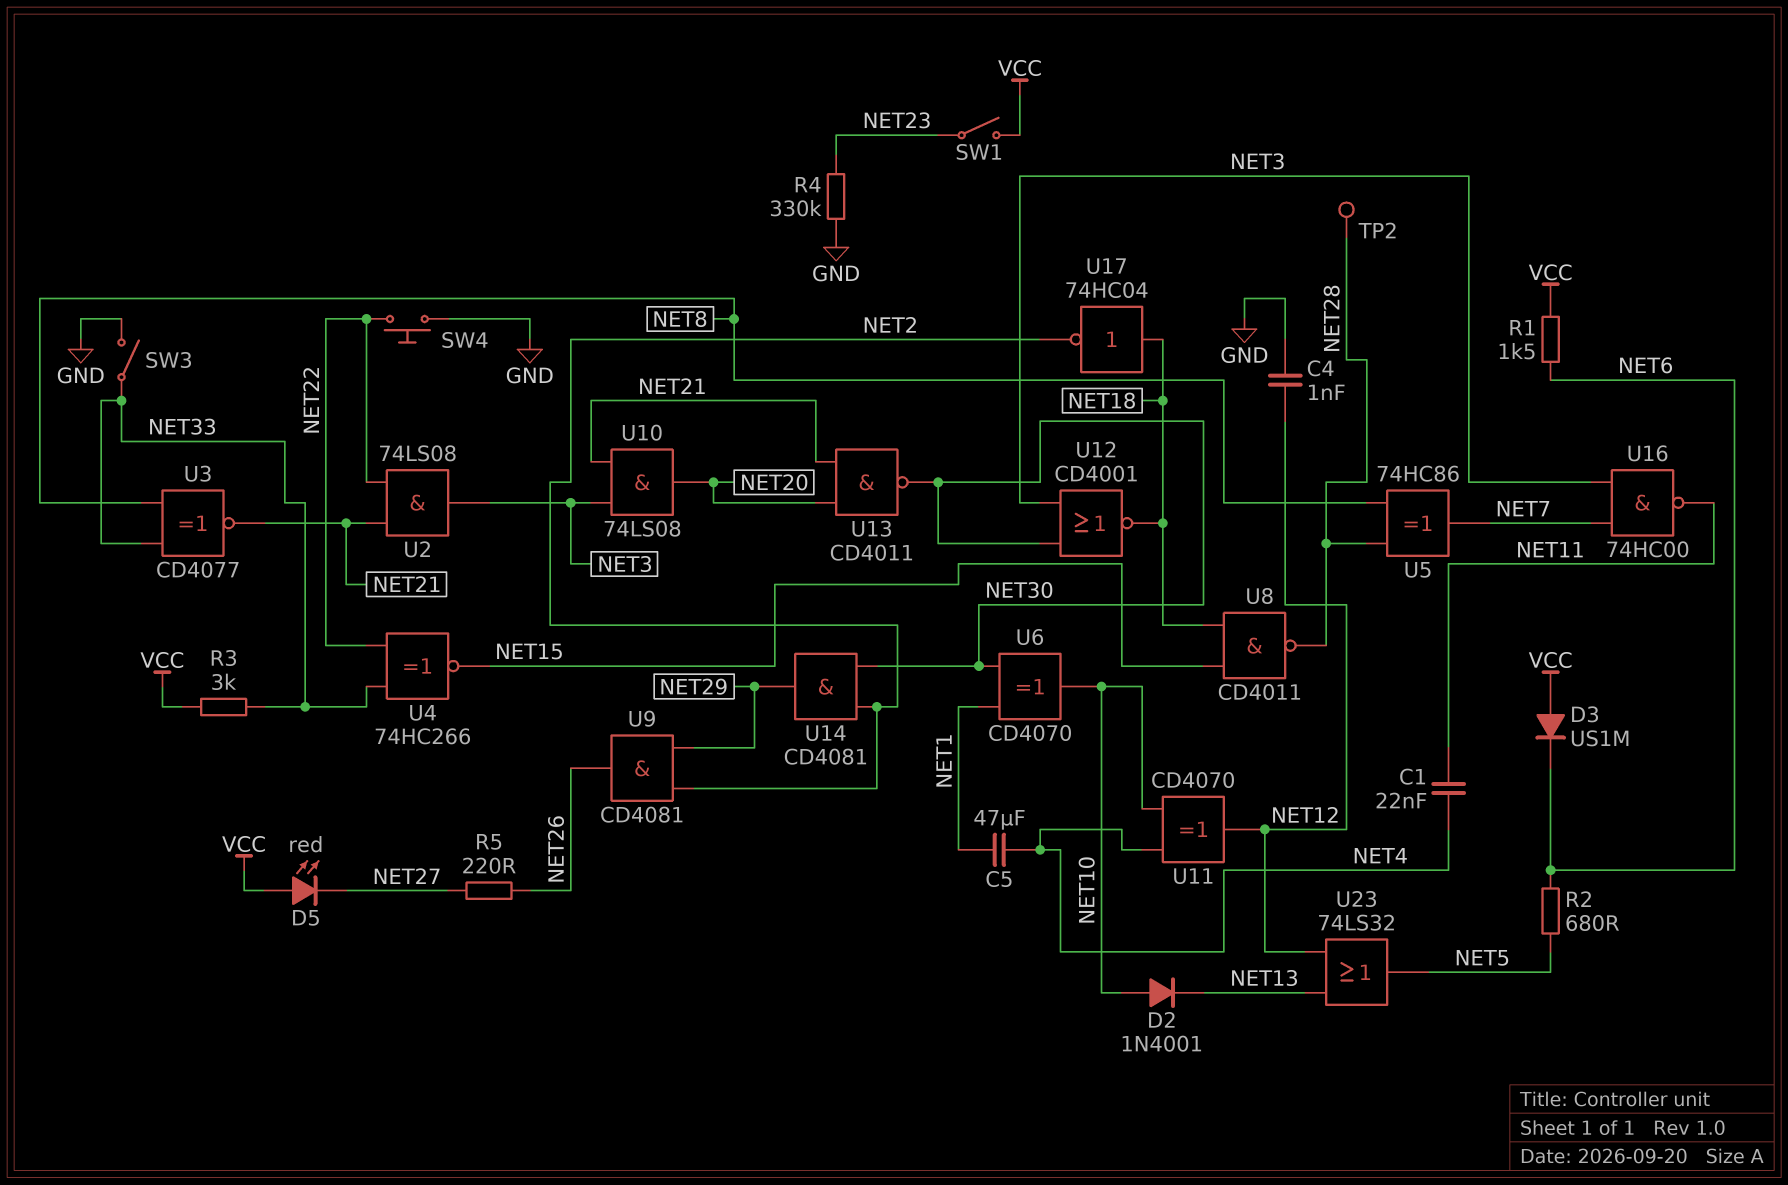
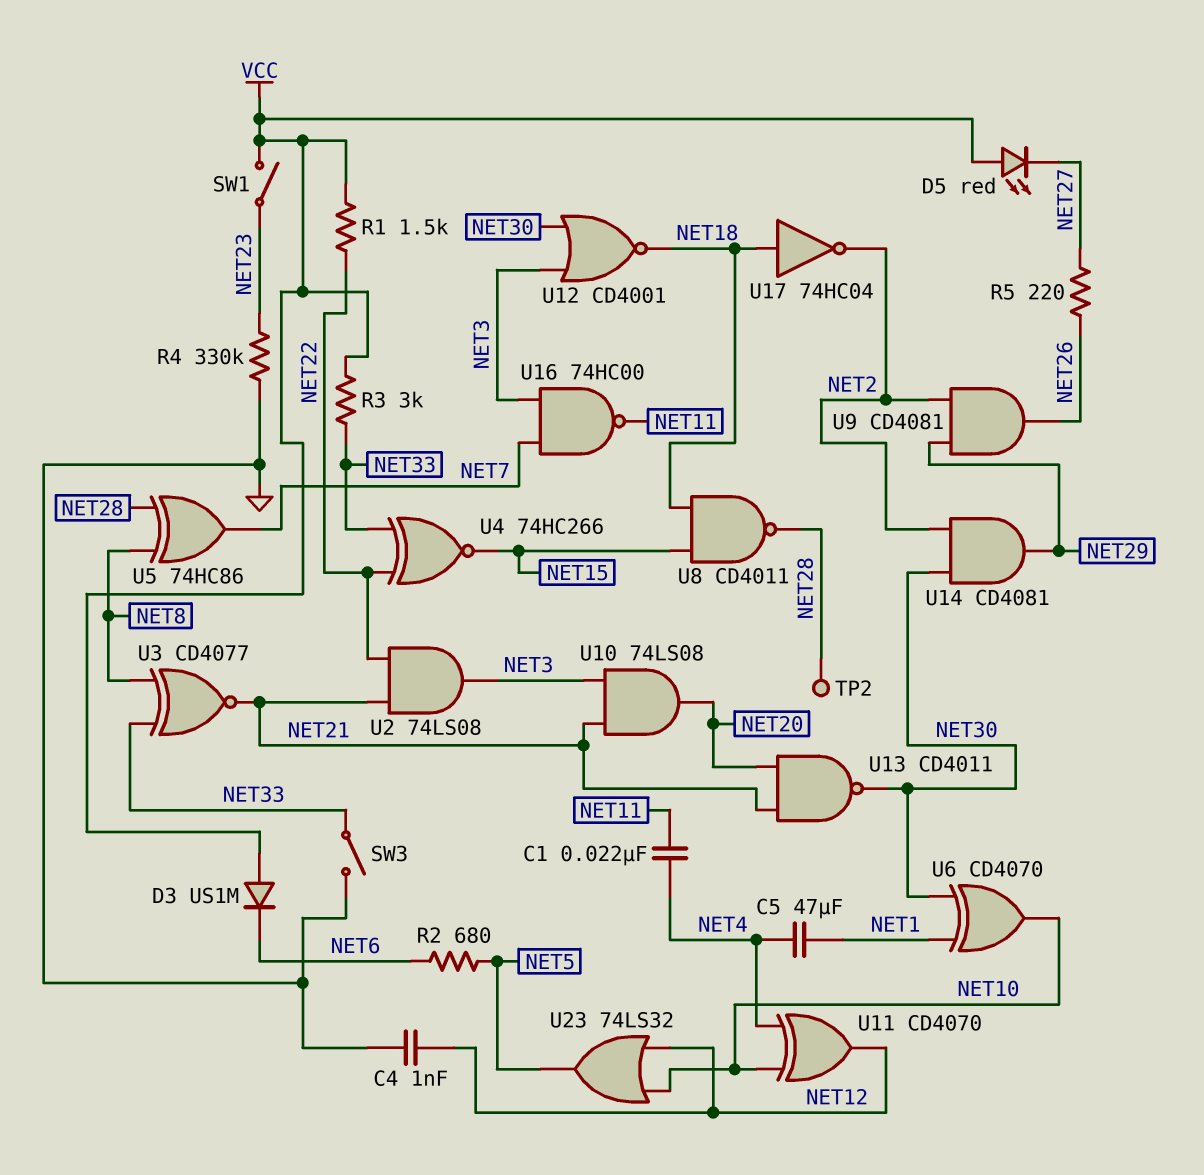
D2: diode 1N4001 (A NET10, K NET13) -> none
R1: 1.5k (NET6, VCC) -> 1.5k (NET22, VCC)
SW4: button (GND, NET22) -> none
U23: OR 74LS32 (in NET12, in NET13, out NET5) -> OR 74LS32 (in NET10, in NET12, out NET5)

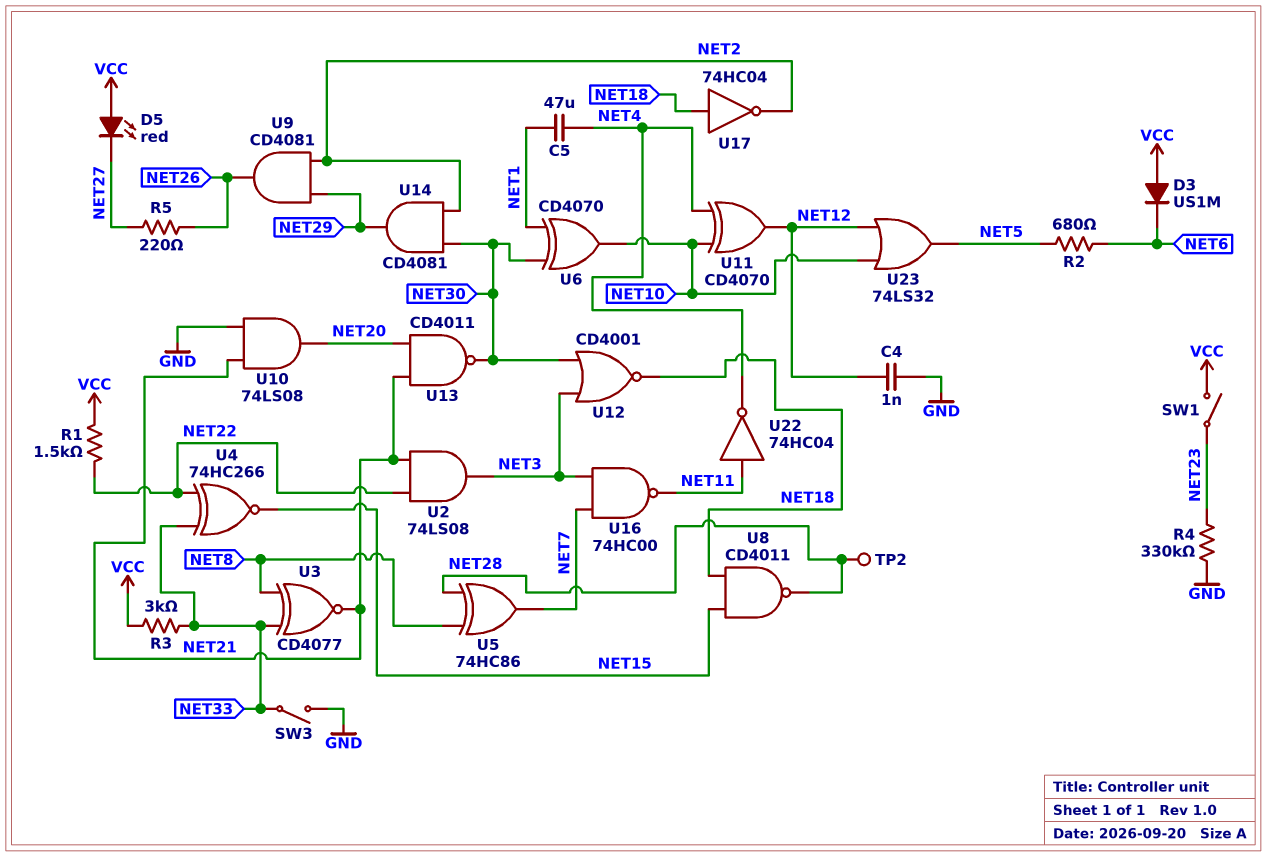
C1: 22nF (NET4, NET11) -> none
U10: AND 74LS08 (in NET3, in NET21, out NET20) -> AND 74LS08 (in GND, in NET21, out NET20)
U22: none -> NOT 74HC04 (in NET11, out NET4)

